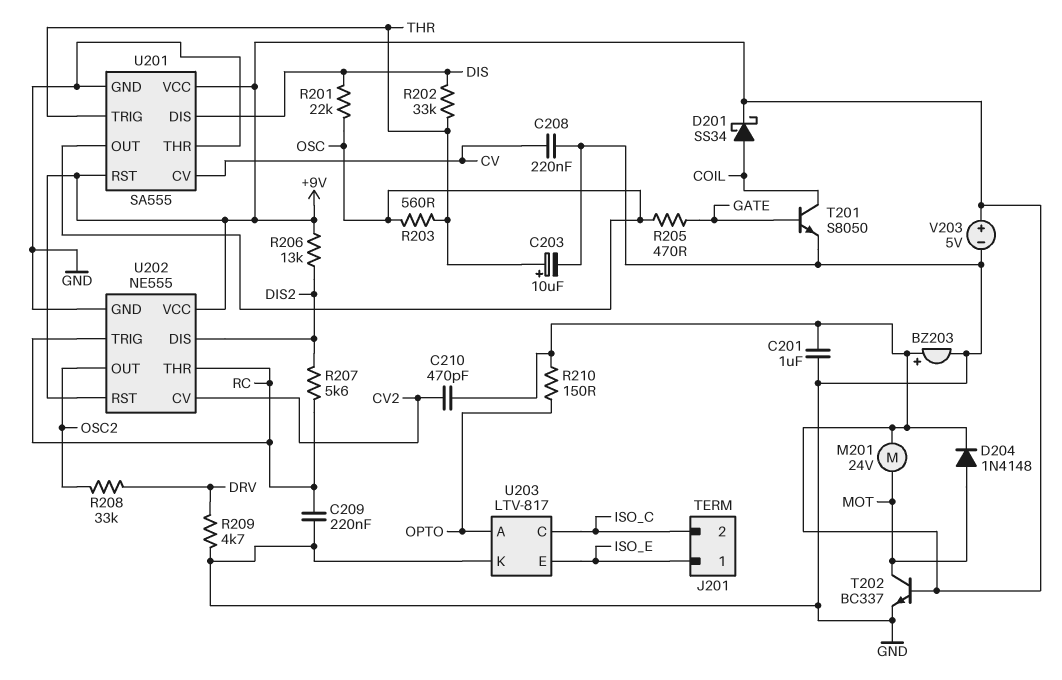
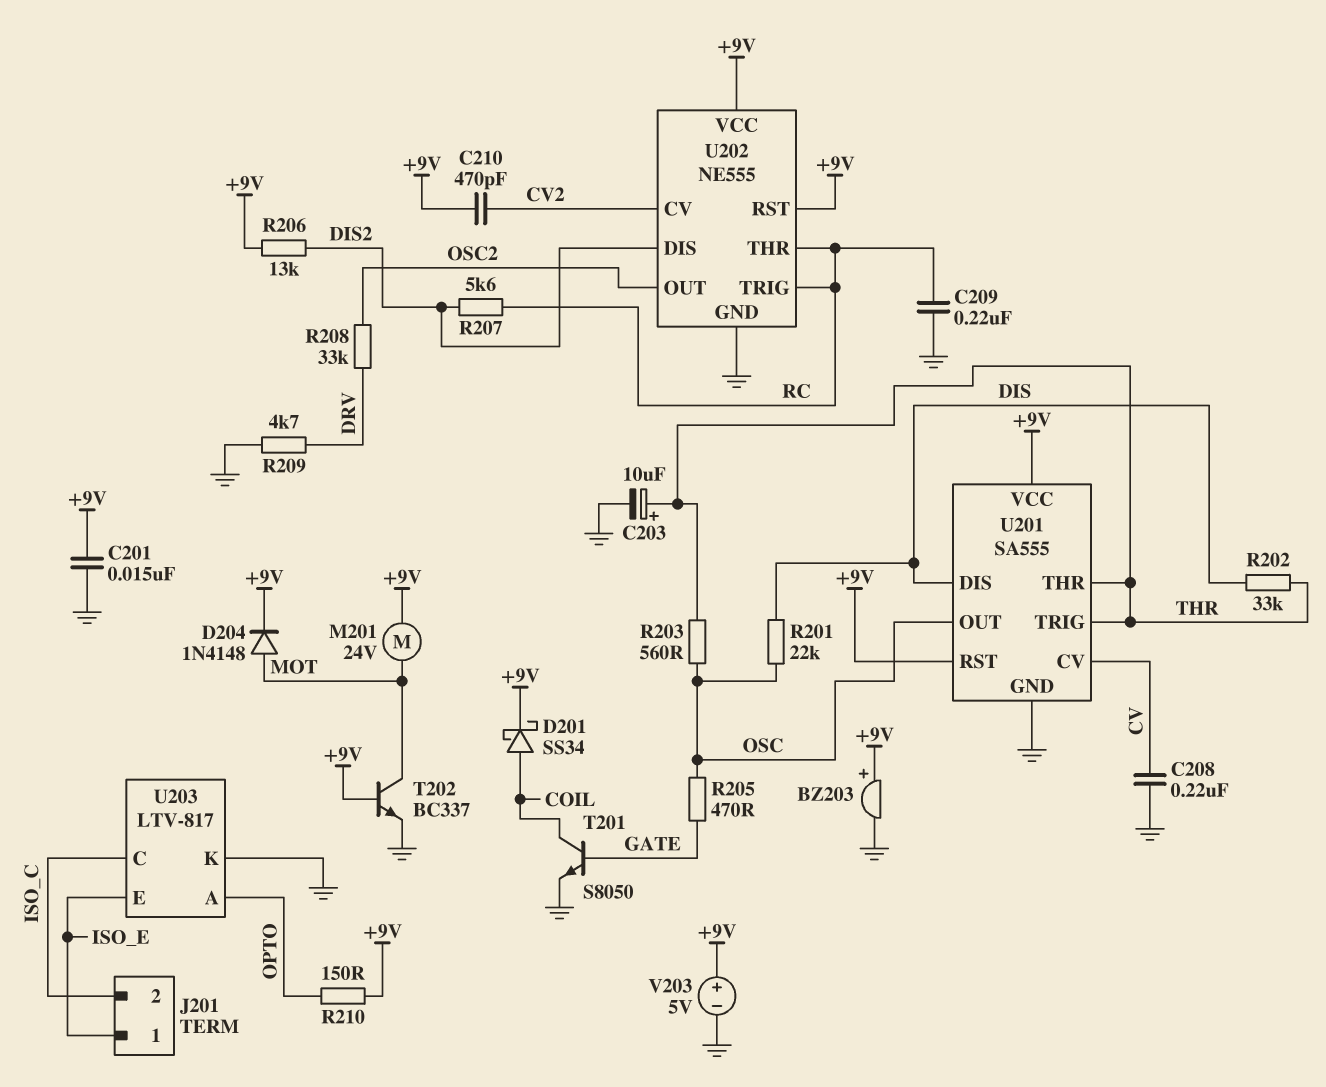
C201: 1uF (+9V, GND) -> 15nF (+9V, GND)
U201 pin THR: GND -> THR

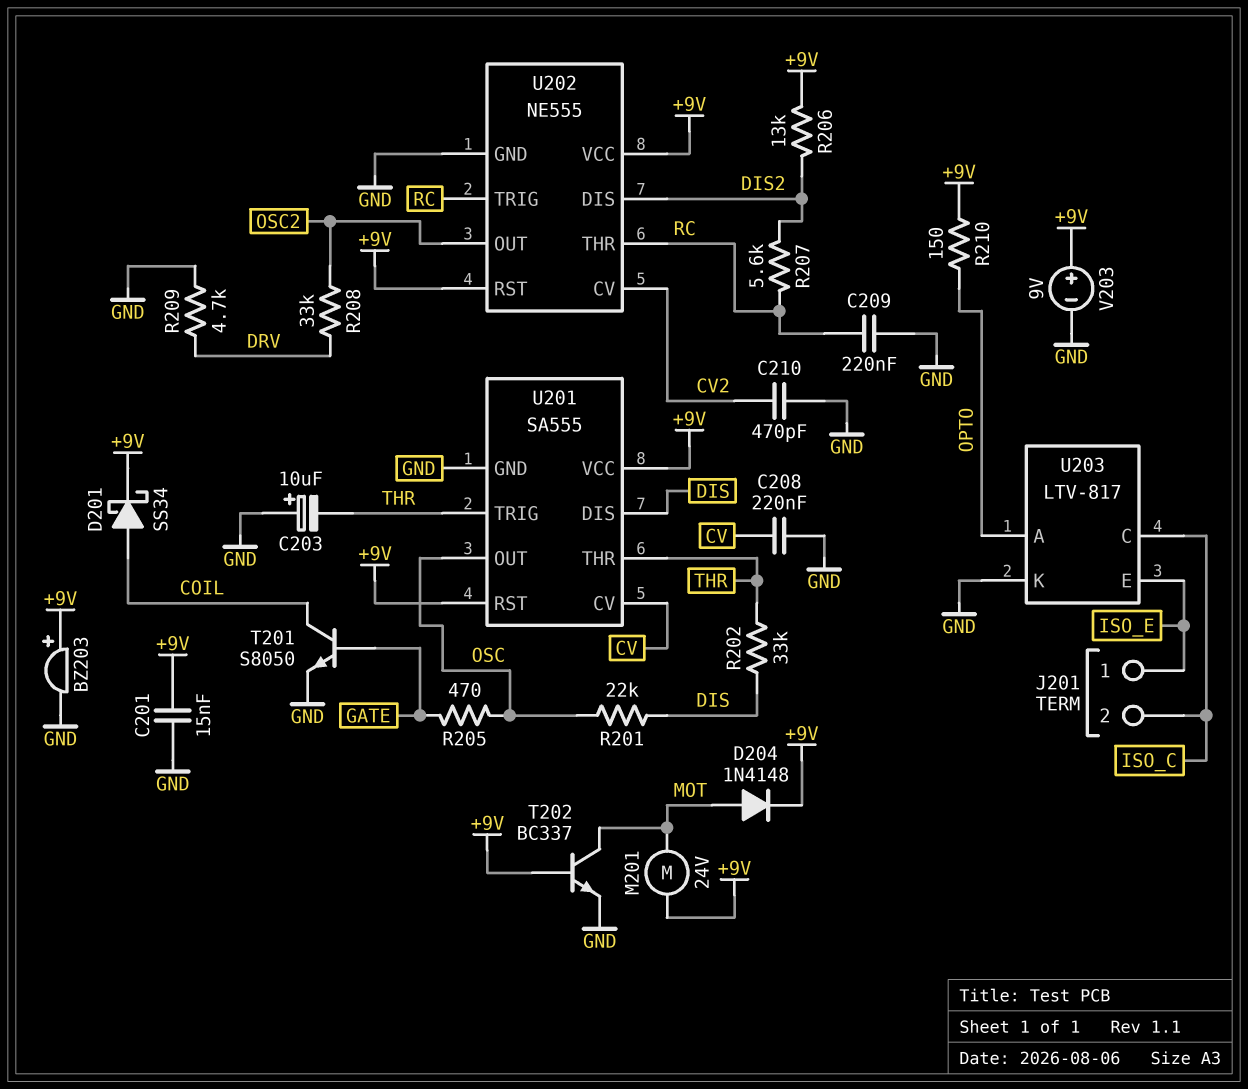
C203: 10uF (plus THR, minus GND) -> 10uF (plus GND, minus THR)
C210: 470pF (+9V, CV2) -> 470pF (CV2, GND)
R203: 560 (OSC, THR) -> none
V203: 5V (plus +9V, minus GND) -> 9V (plus +9V, minus GND)

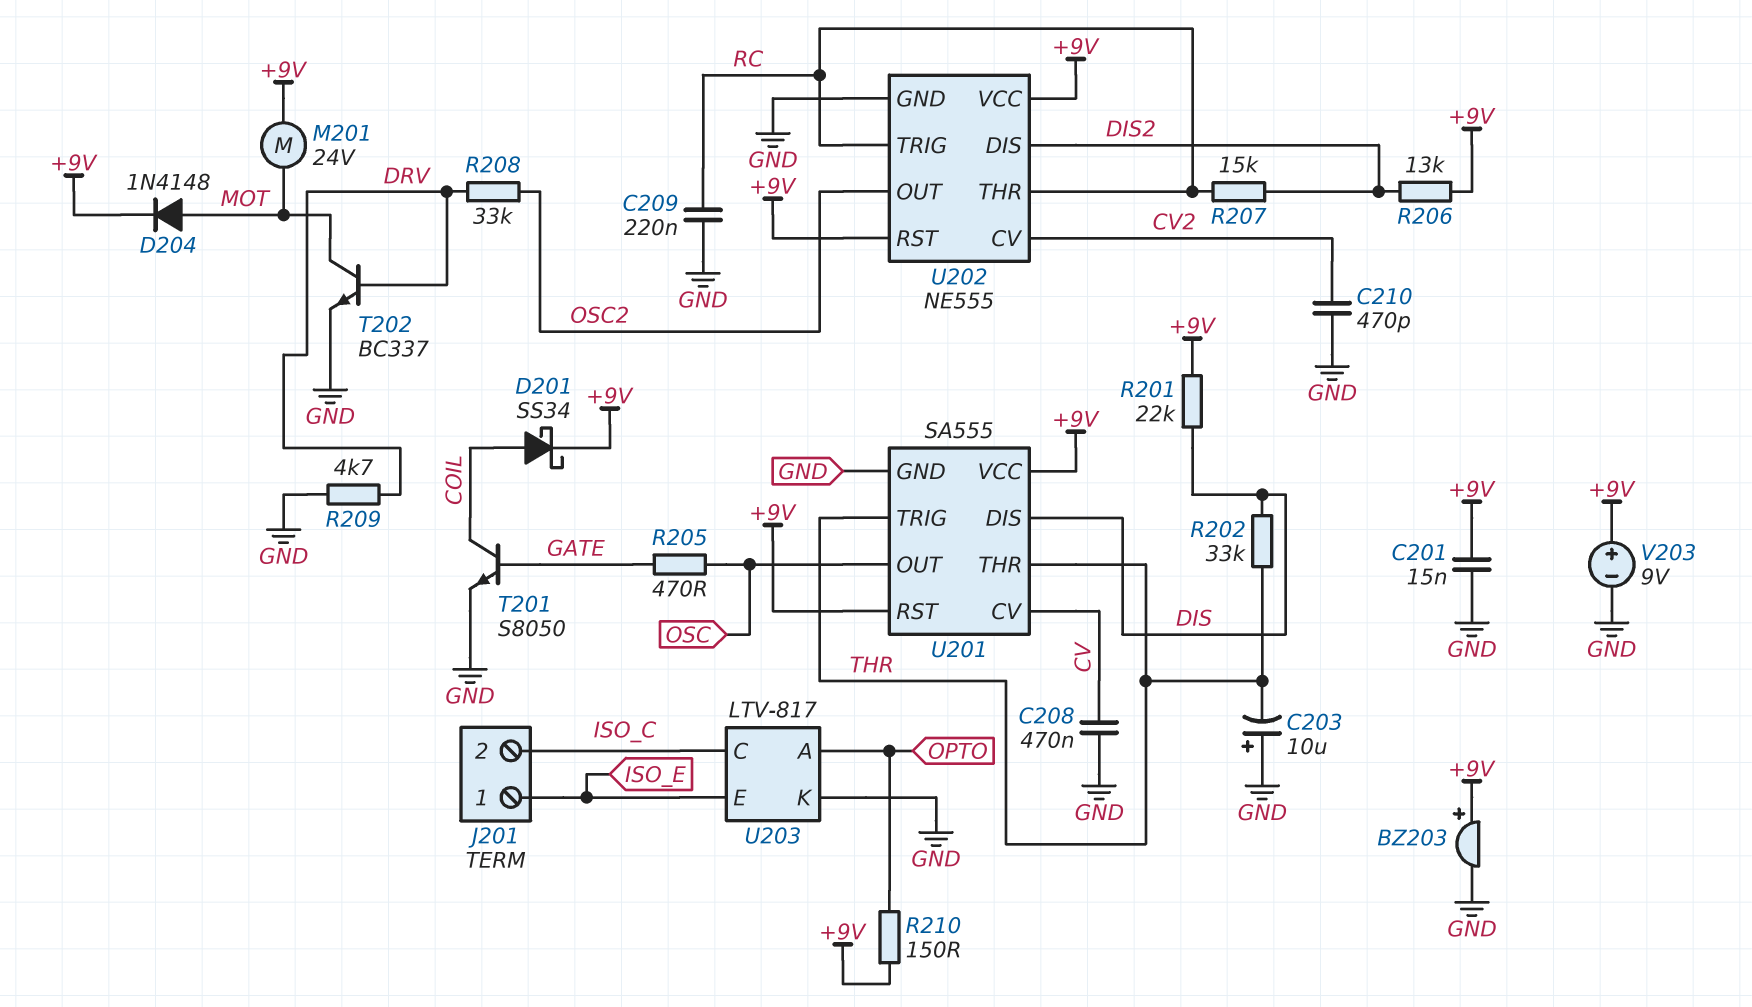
C208: 220nF (CV, GND) -> 470nF (CV, GND)
R201: 22k (DIS, OSC) -> 22k (+9V, DIS)
R207: 5.6k (DIS2, RC) -> 15k (DIS2, RC)
T202: NPN BC337 (B +9V, C MOT, E GND) -> NPN BC337 (B DRV, C MOT, E GND)

